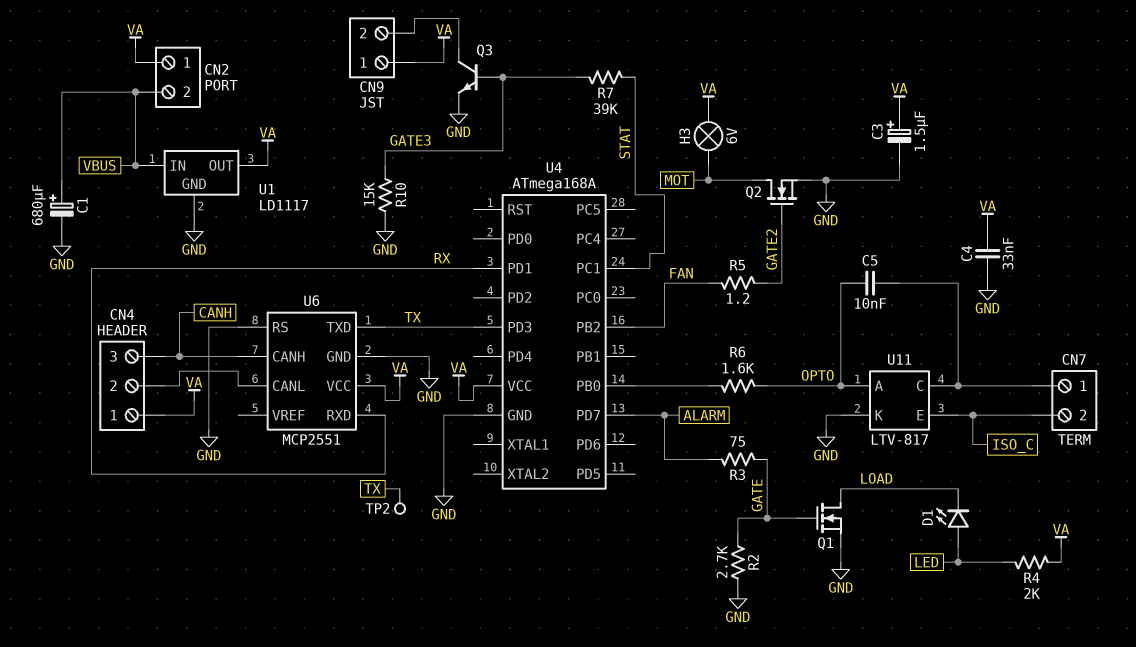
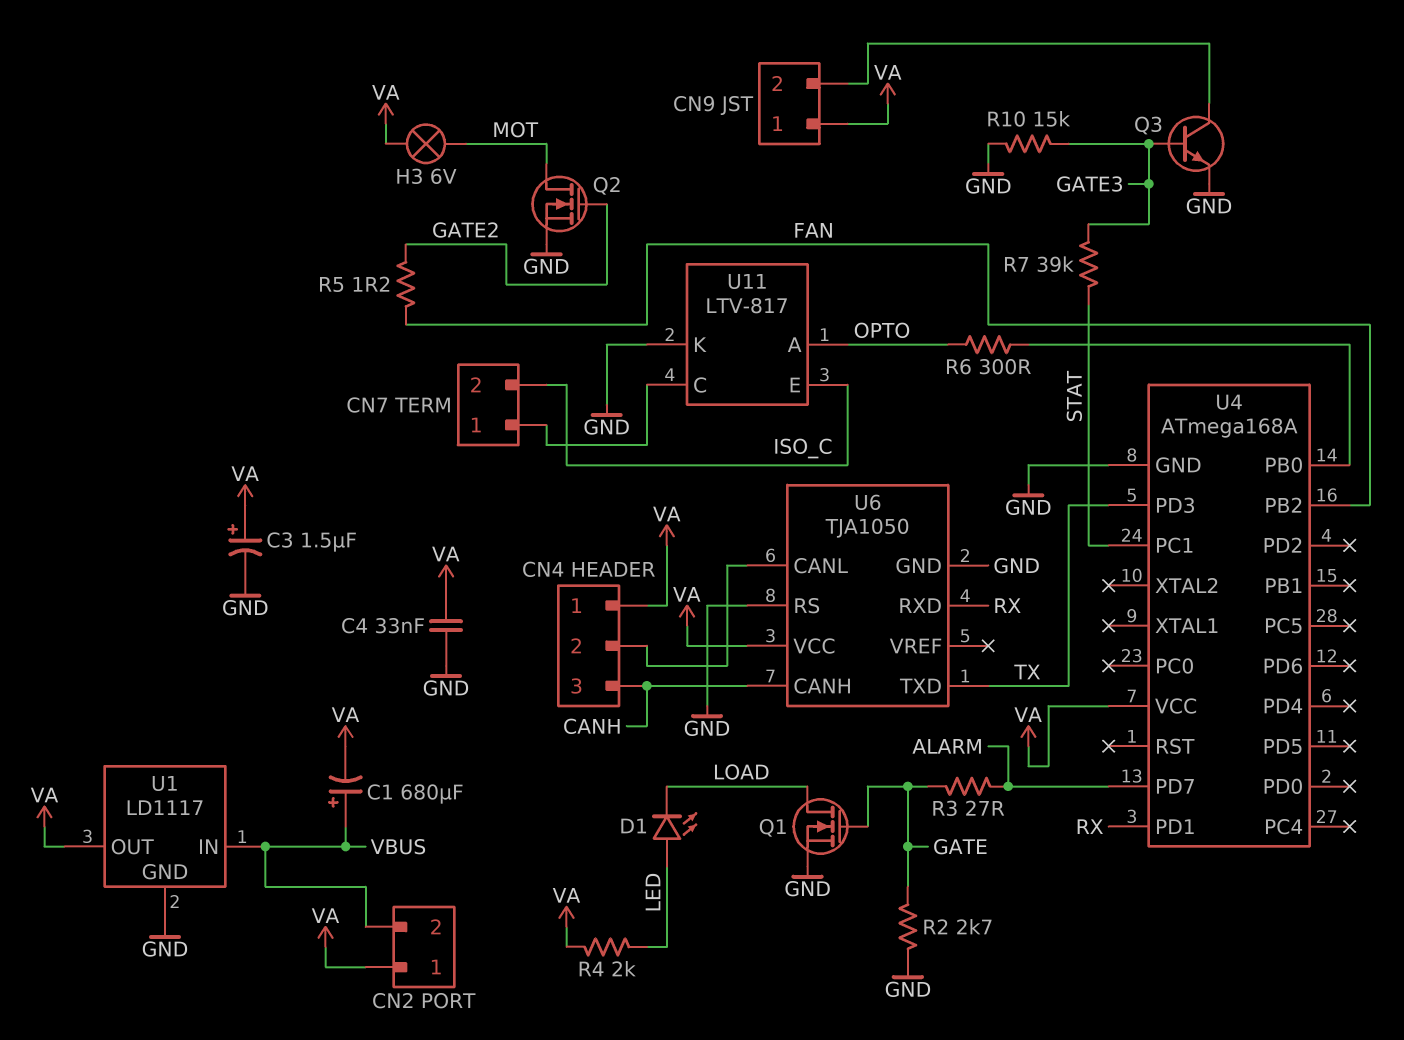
C1: 680uF (plus VBUS, minus GND) -> 680uF (plus VBUS, minus VA)
C5: 10nF (CN7/1, OPTO) -> none
R3: 75 (ALARM, GATE) -> 27 (ALARM, GATE)
R6: 1.6k (OPTO, U4/PB0) -> 300 (OPTO, U4/PB0)
TP2: test point (TX) -> none
U6: MCP2551 -> TJA1050

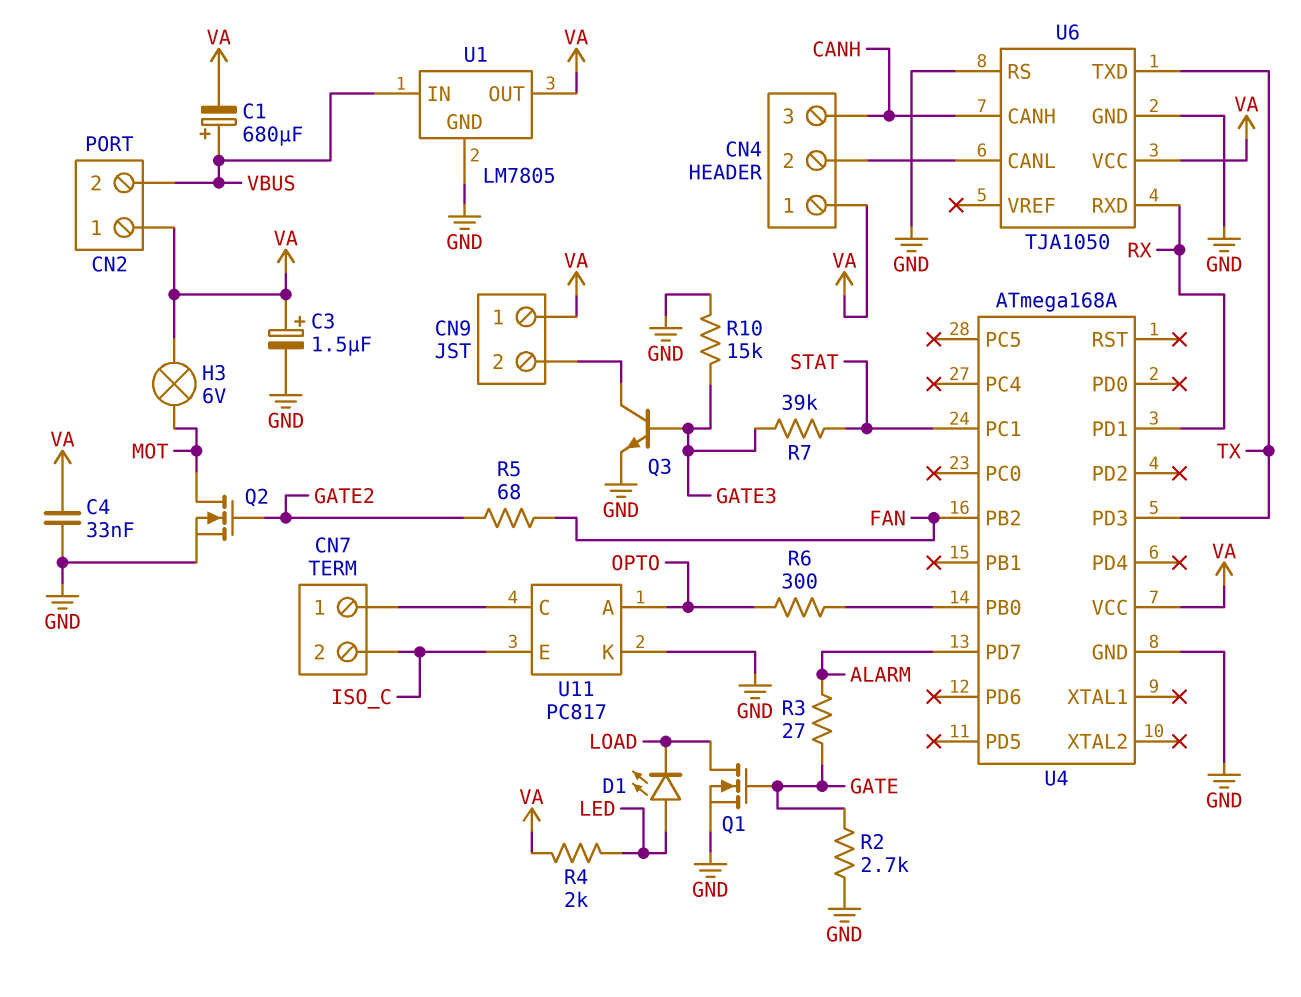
R5: 1.2 (FAN, GATE2) -> 68 (FAN, GATE2)
U1: LD1117 -> LM7805
U11: LTV-817 -> PC817

